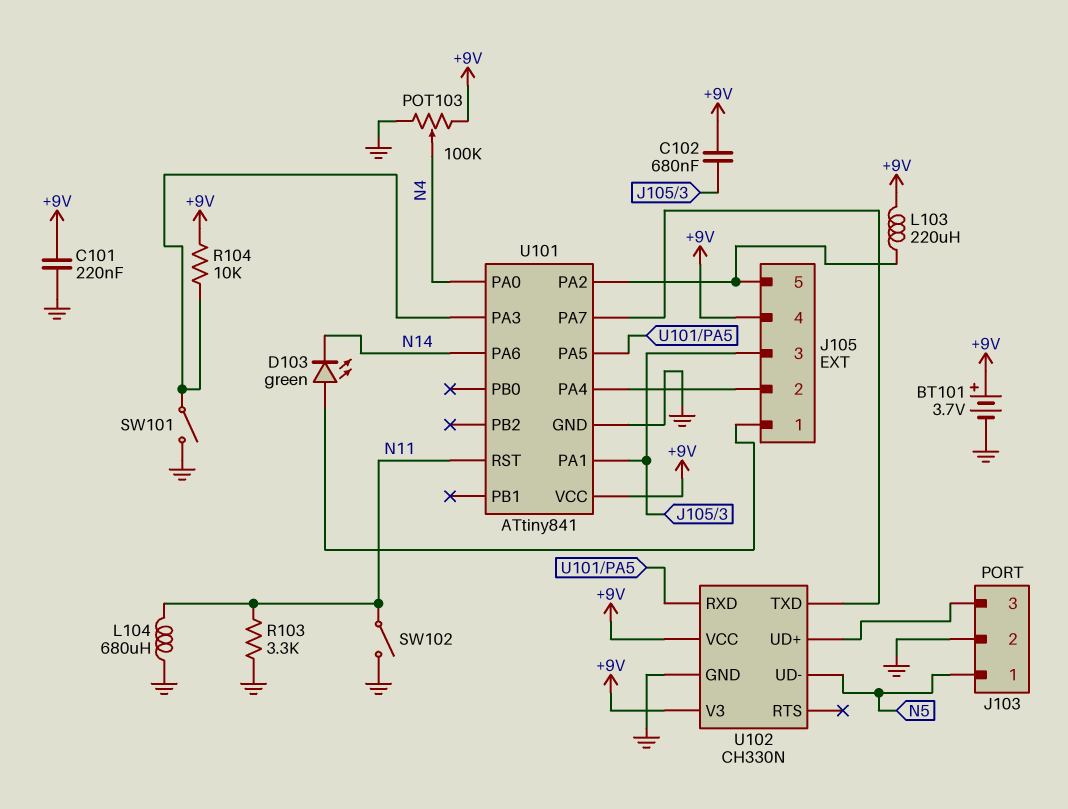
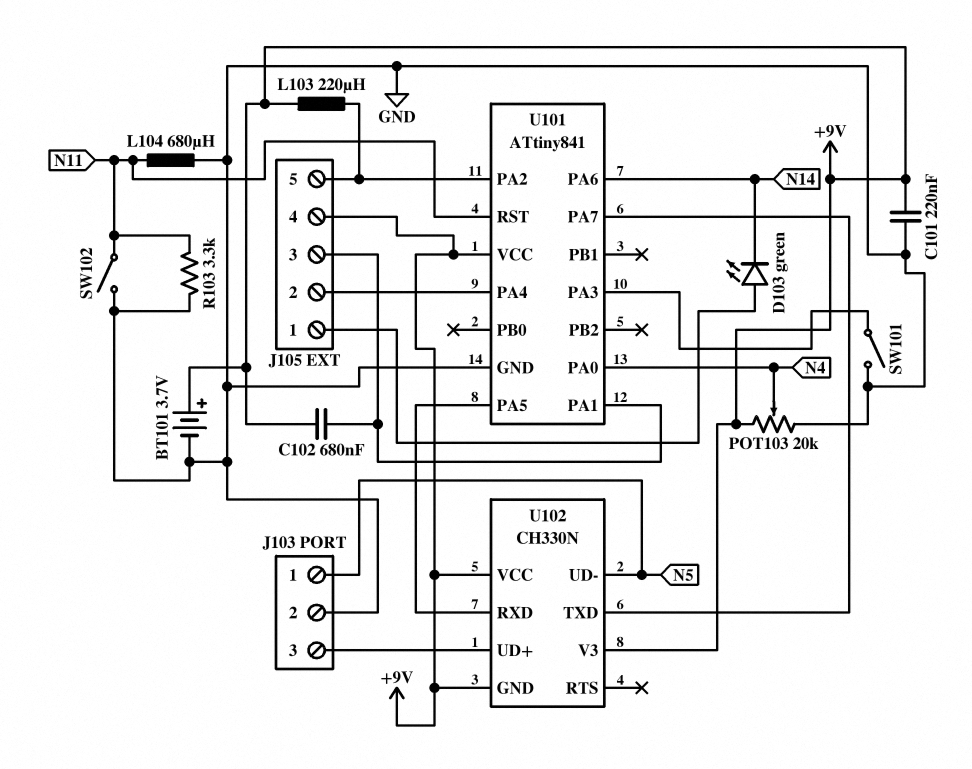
POT103: 100k (+9V, GND, wiper N4) -> 20k (+9V, GND, wiper N4)
R104: 10k (+9V, U101/PA3) -> none
U102 pin GND: GND -> +9V

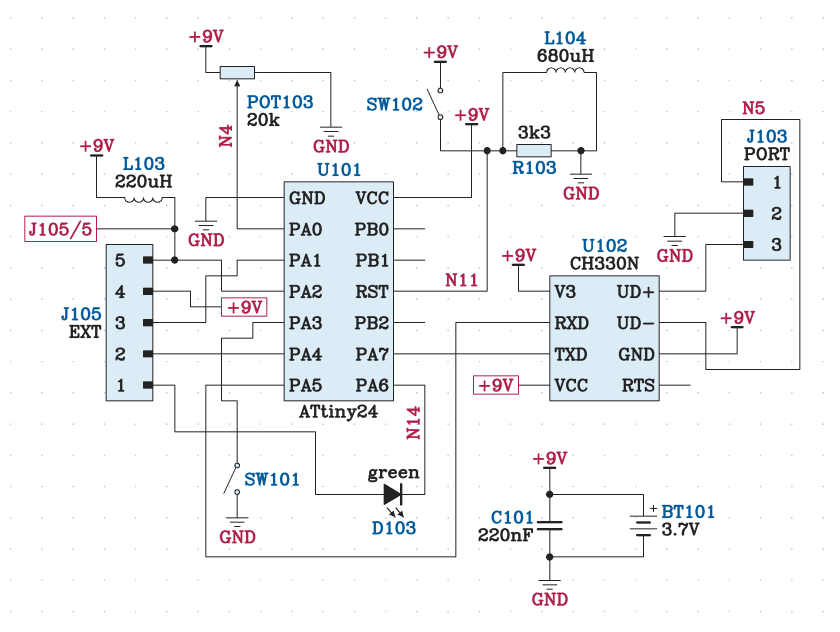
C102: 680nF (+9V, J105/3) -> none
SW102: switch (GND, N11) -> switch (+9V, N11)
U101: ATtiny841 -> ATtiny24

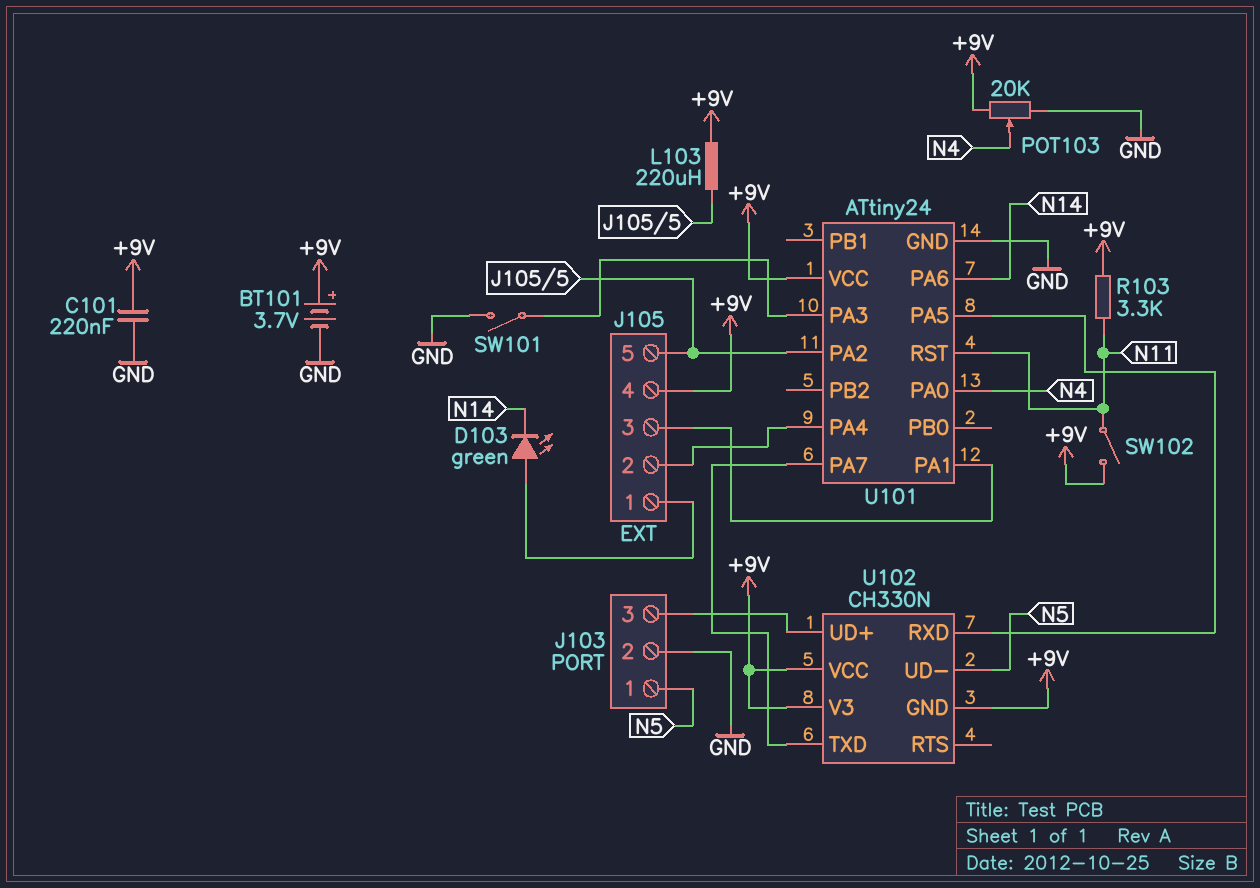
L104: 680uH (GND, N11) -> none
R103: 3.3k (GND, N11) -> 3.3k (+9V, N11)

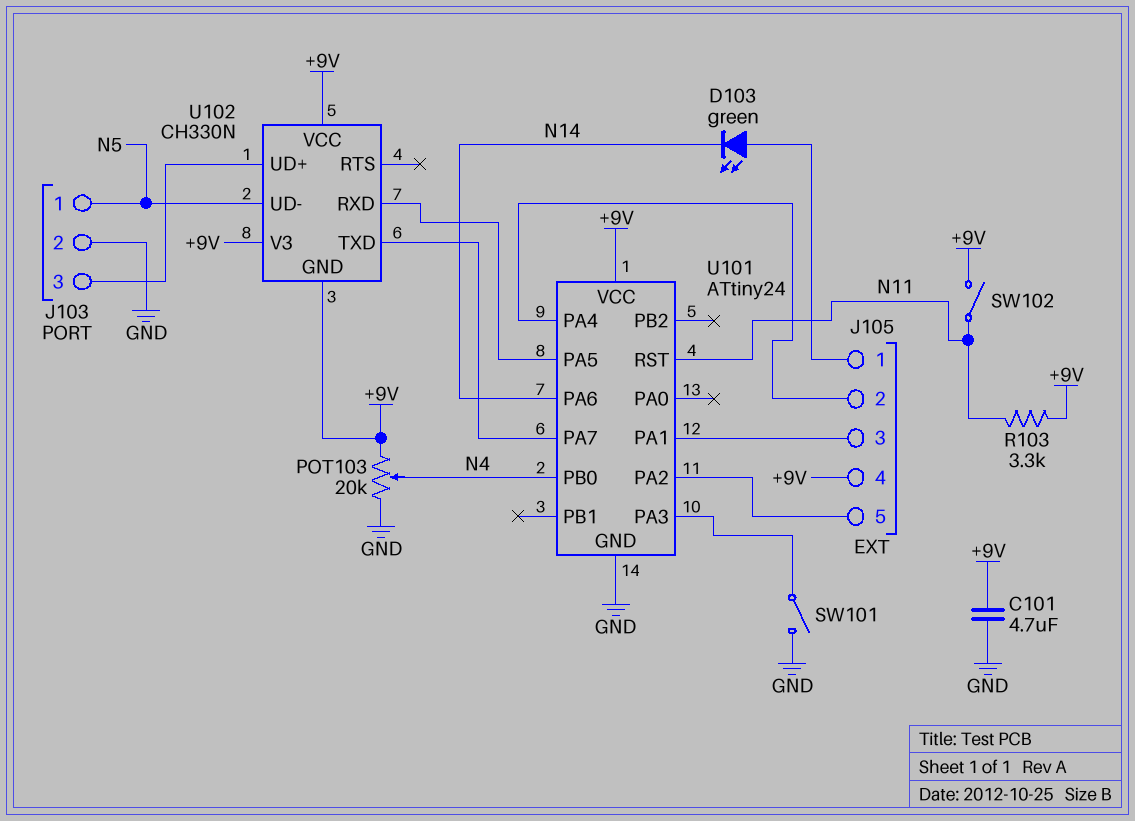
BT101: 3.7V (plus +9V, minus GND) -> none
C101: 220nF (+9V, GND) -> 4.7uF (+9V, GND)
L103: 220uH (+9V, J105/5) -> none
U101 pin PA0: N4 -> none
U101 pin PB0: none -> N4

